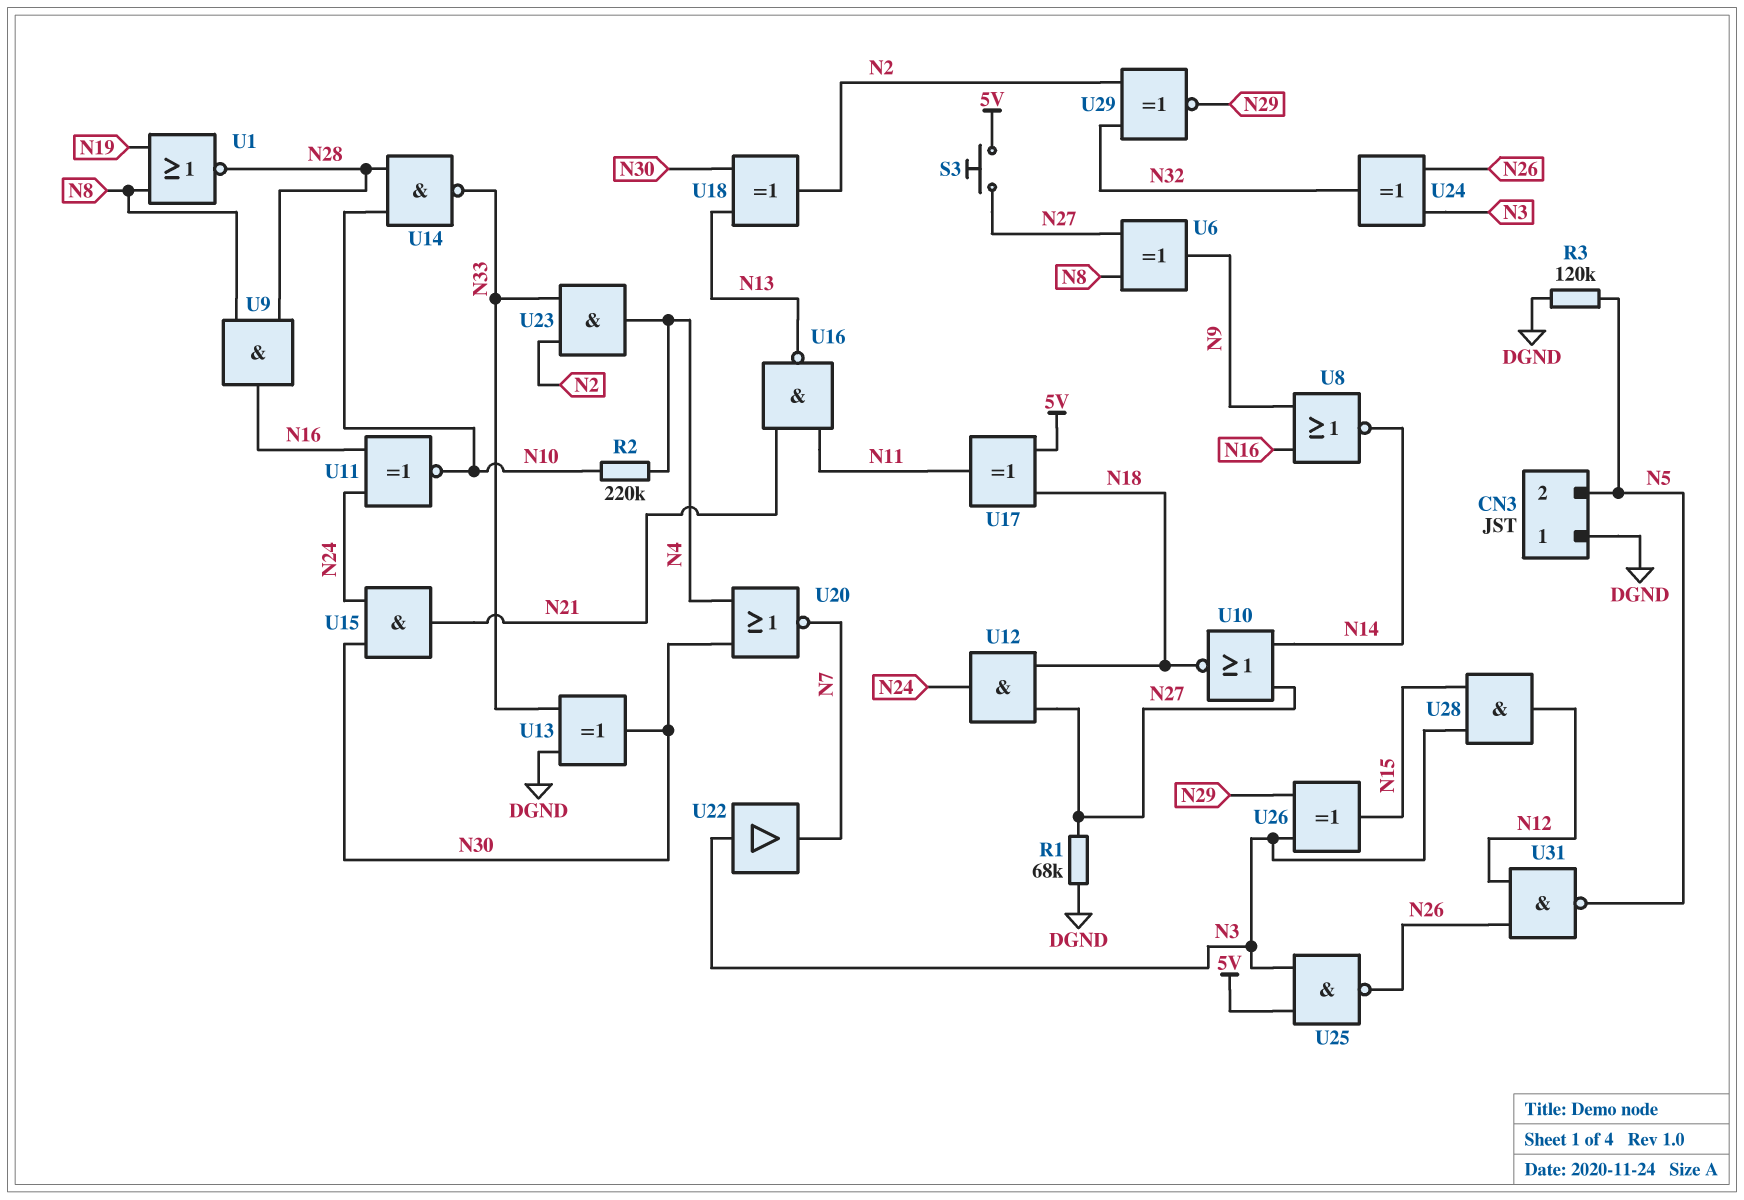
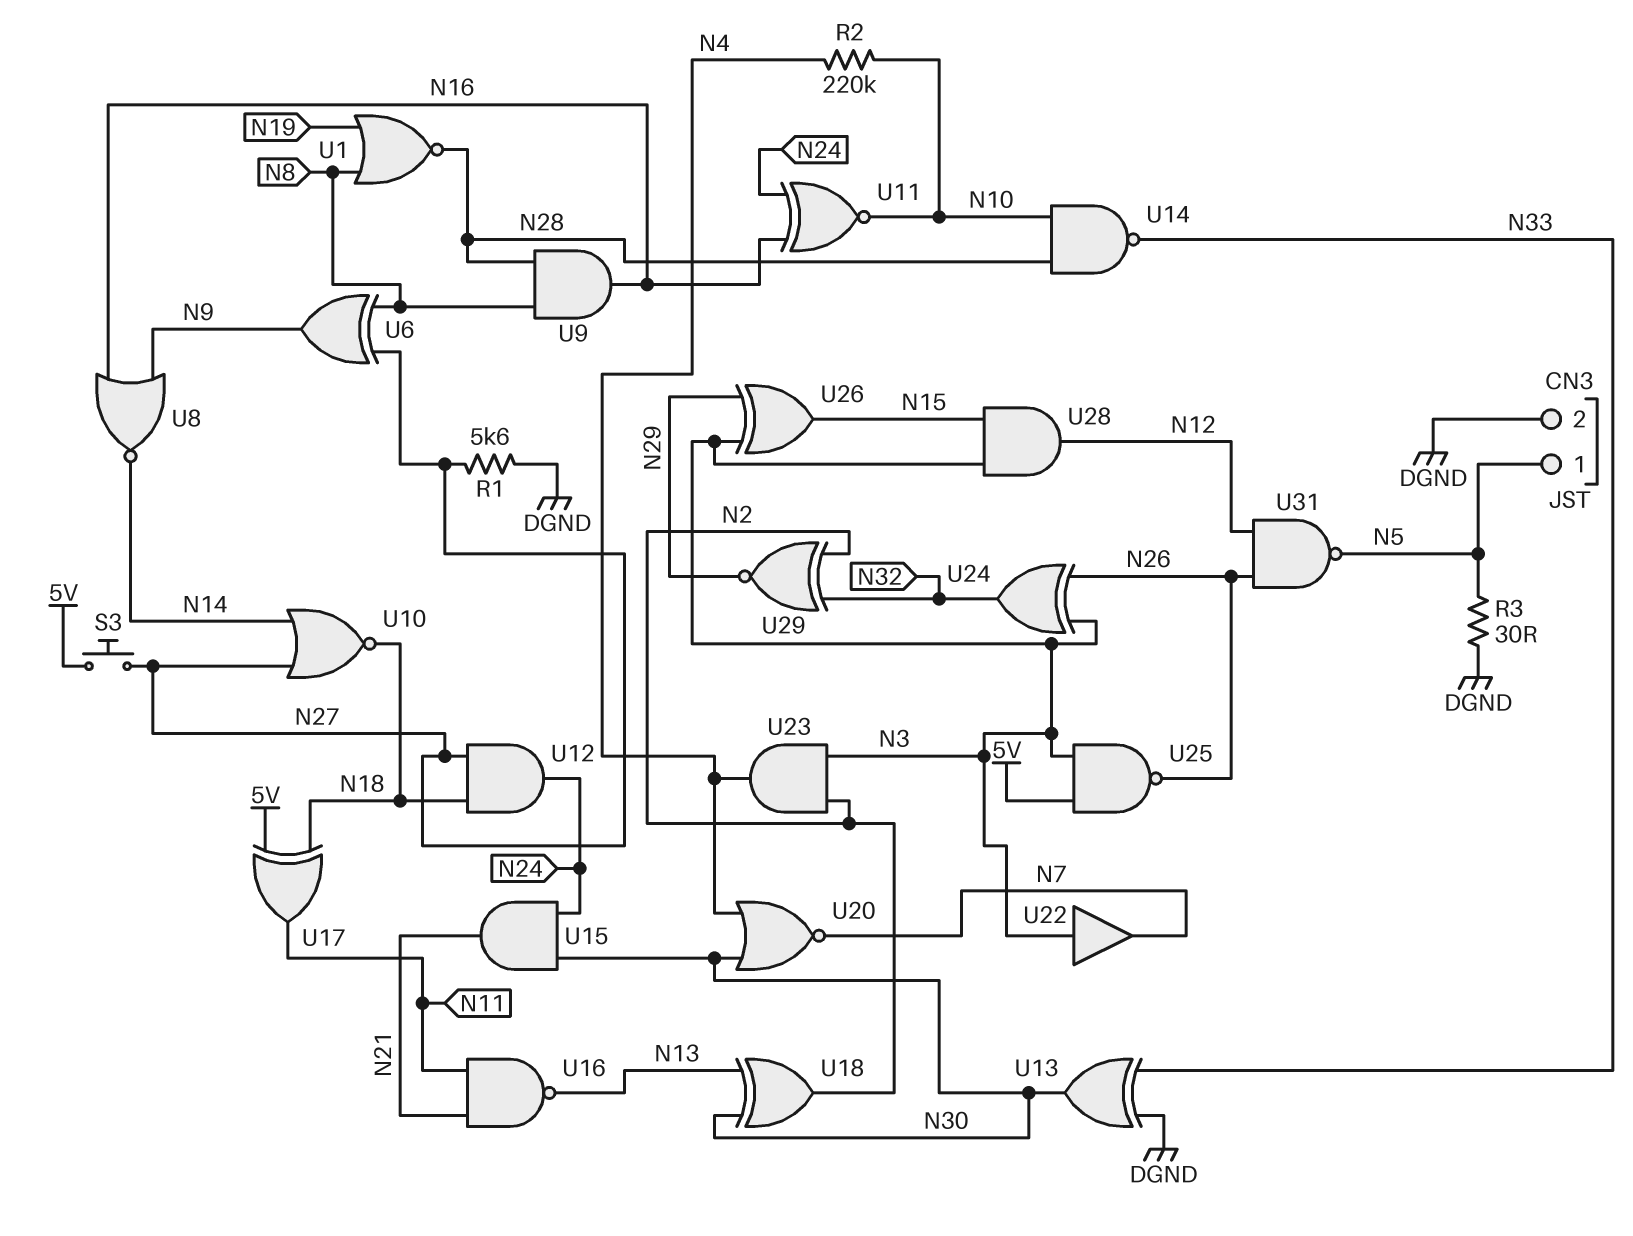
CN3 pin 1: DGND -> N5
CN3 pin 2: N5 -> DGND
R1: 68k (DGND, N27) -> 5.6k (DGND, N27)
R3: 120k (DGND, N5) -> 30 (DGND, N5)
U23: AND (in N2, in N33, out N4) -> AND (in N2, in N3, out N4)

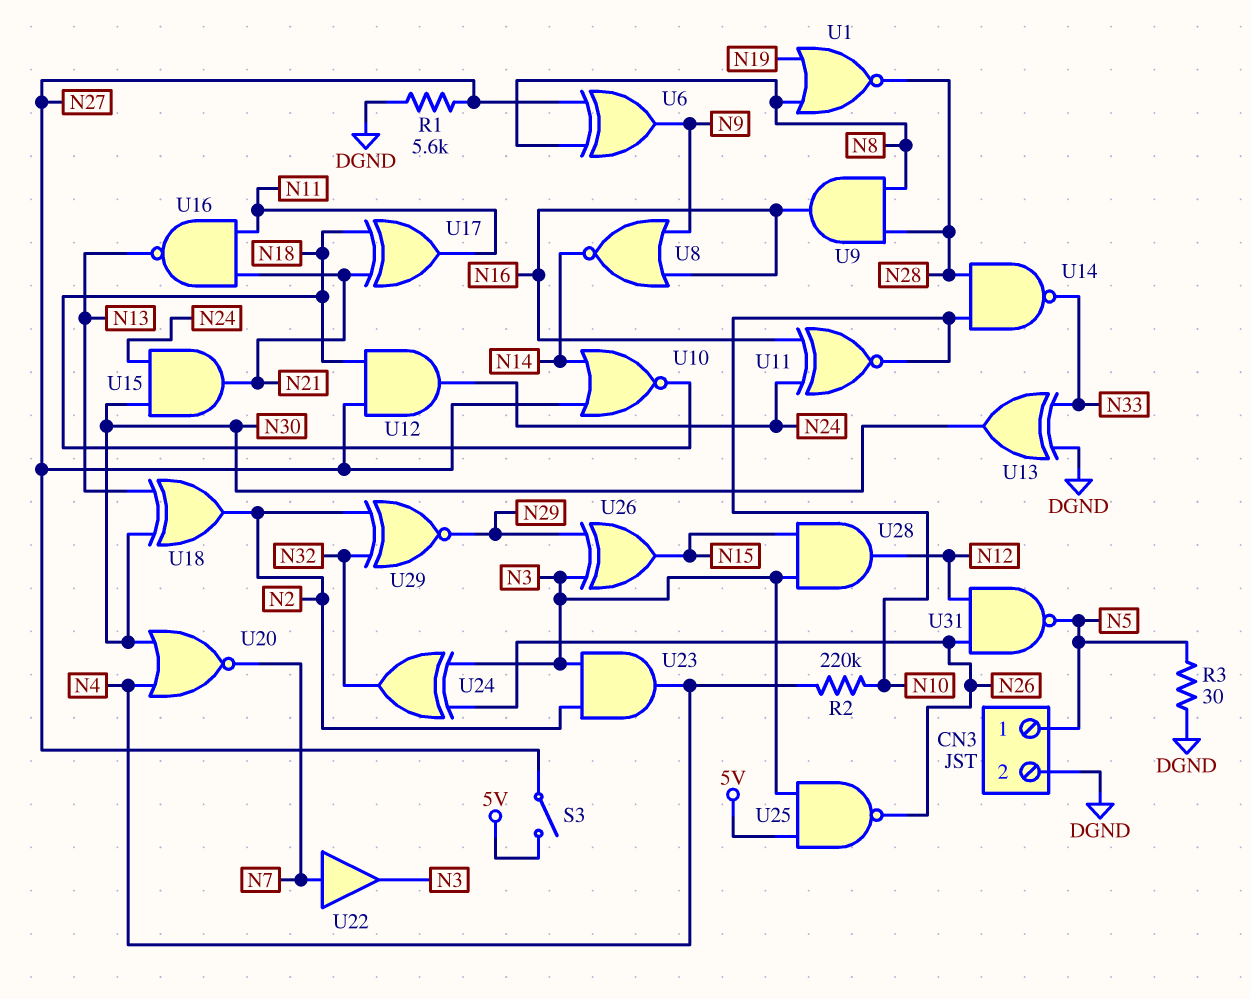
S3: button (5V, N27) -> switch (5V, N27)
U17: XOR (in 5V, in N18, out N11) -> XOR (in N18, in N21, out N11)
U22: buffer (in N3, out N7) -> buffer (in N7, out N3)

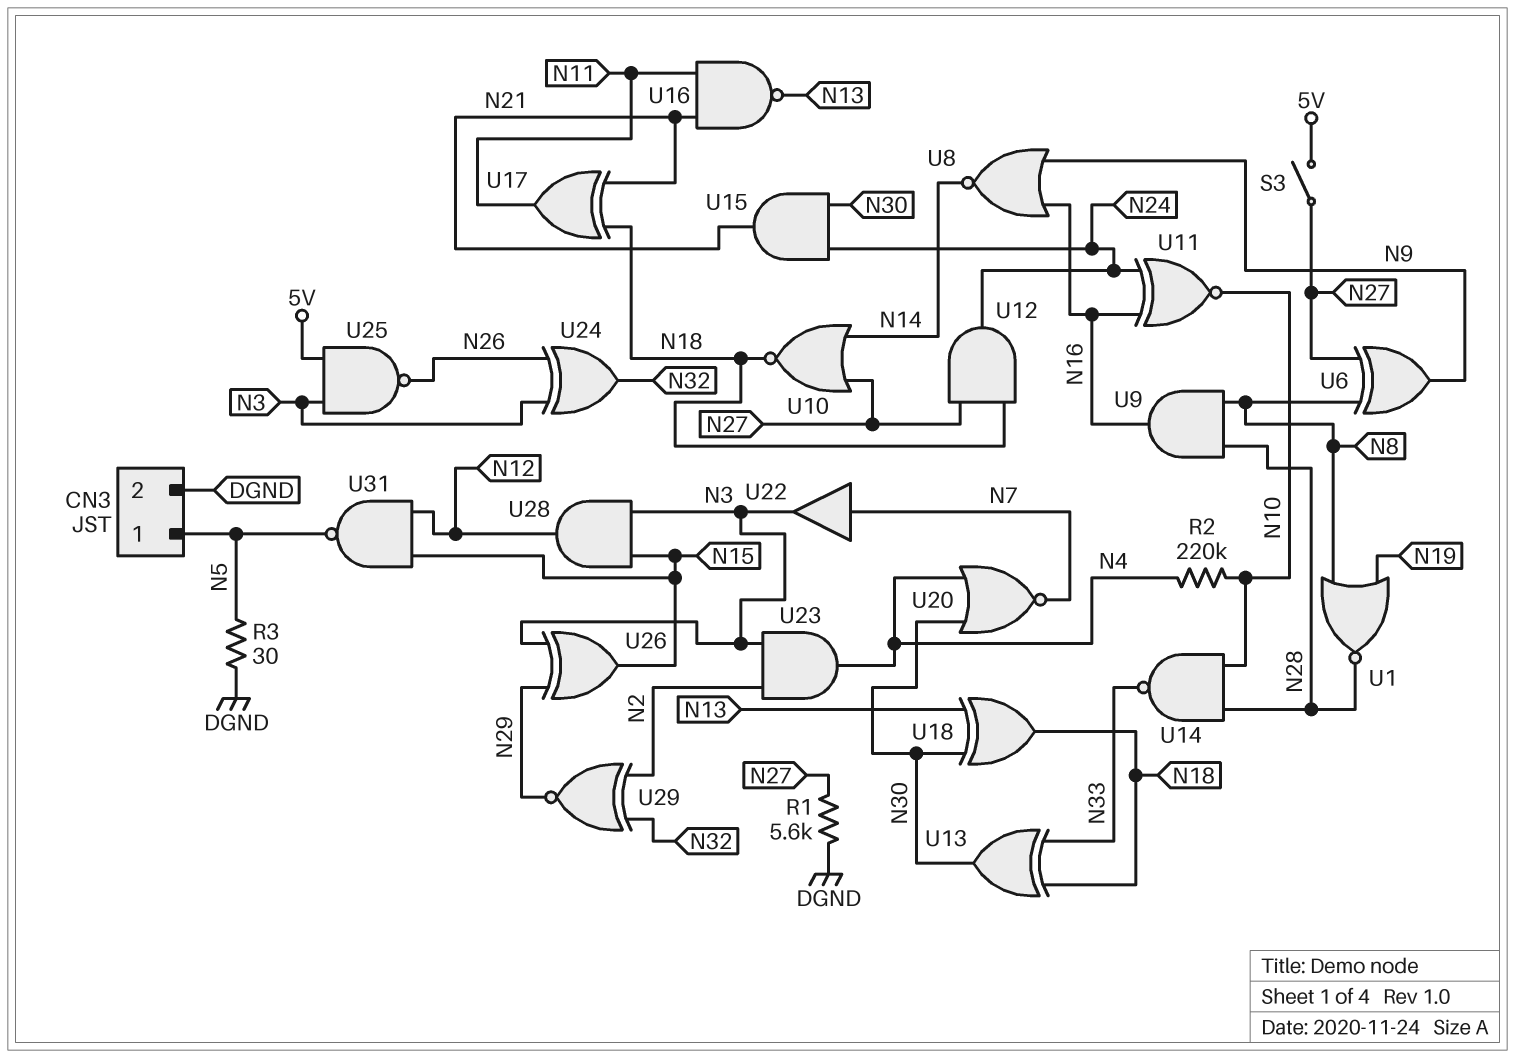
U13: XOR (in DGND, in N33, out N30) -> XOR (in N18, in N33, out N30)
U18: XOR (in N13, in N30, out N2) -> XOR (in N13, in N30, out N18)
U31: NAND (in N12, in N26, out N5) -> NAND (in N12, in N15, out N5)

